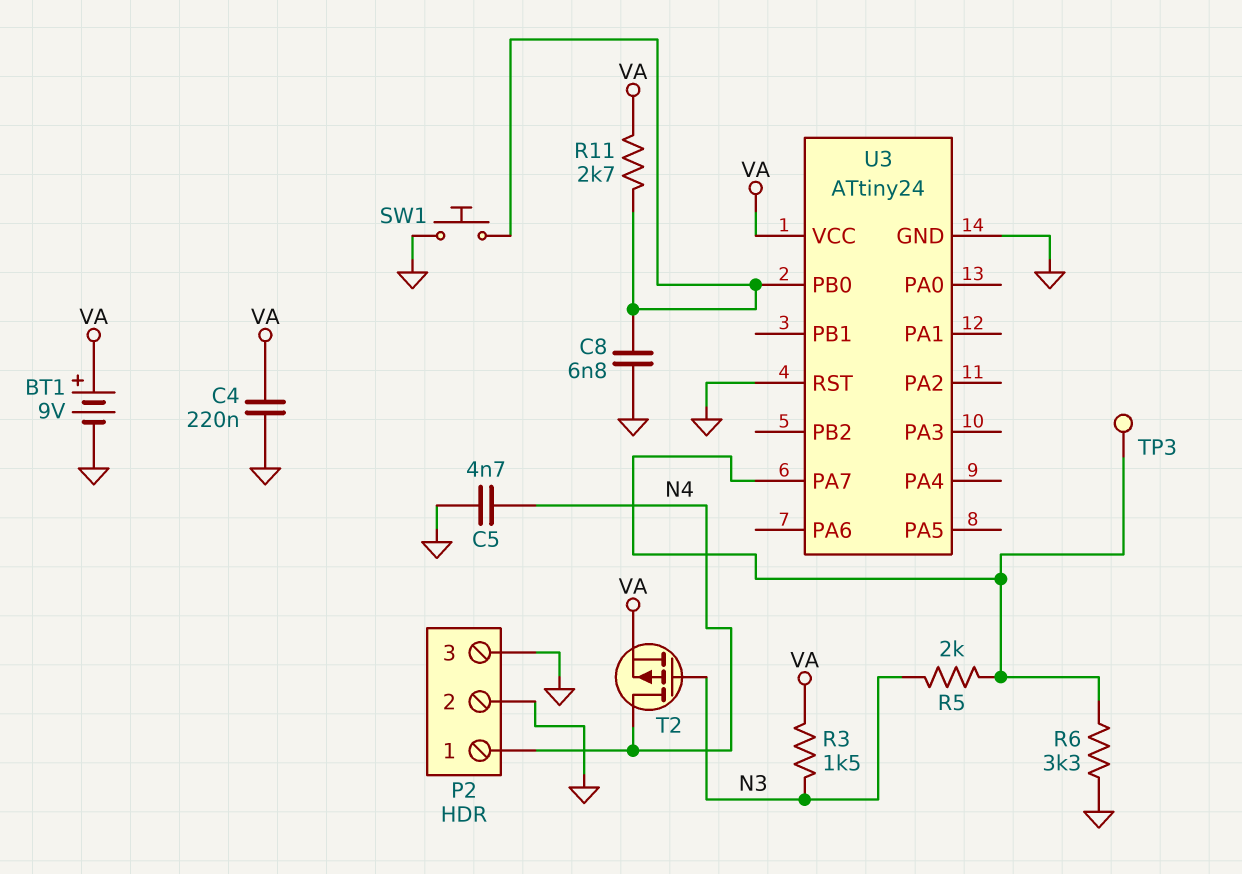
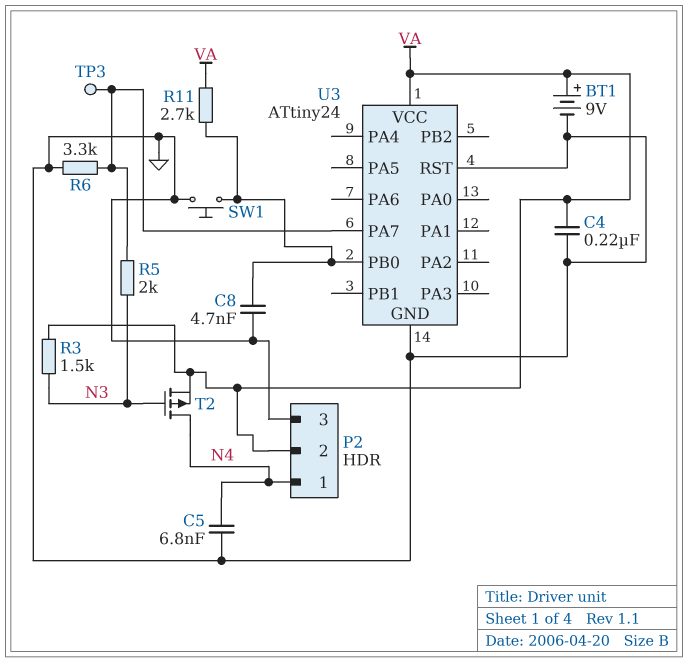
C5: 4.7nF (GND, N4) -> 6.8nF (GND, N4)
C8: 6.8nF (GND, U3/PB0) -> 4.7nF (GND, U3/PB0)
P2 pin 2: GND -> VA

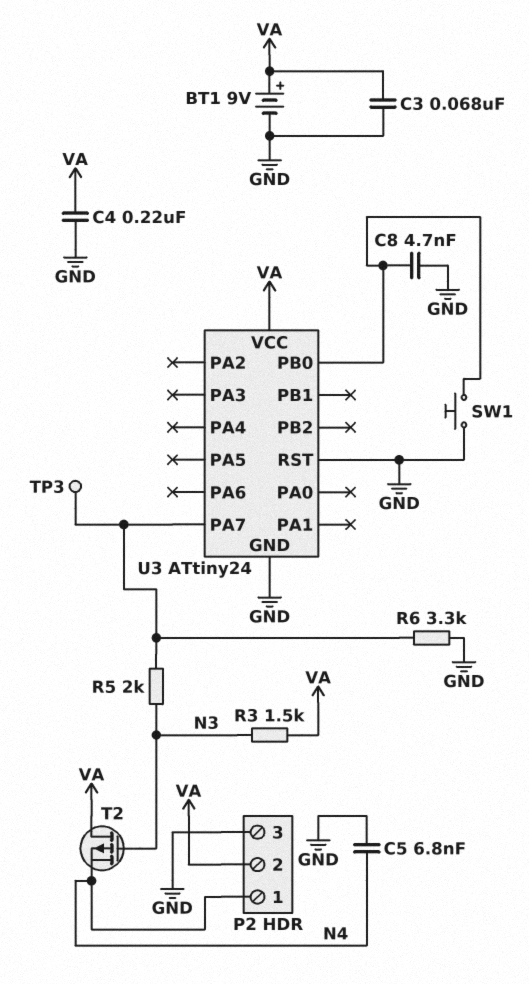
C3: none -> 68nF (GND, VA)
R11: 2.7k (U3/PB0, VA) -> none
T2: PMOS (G N3, D N4, S VA) -> PMOS (G N3, D VA, S N4)

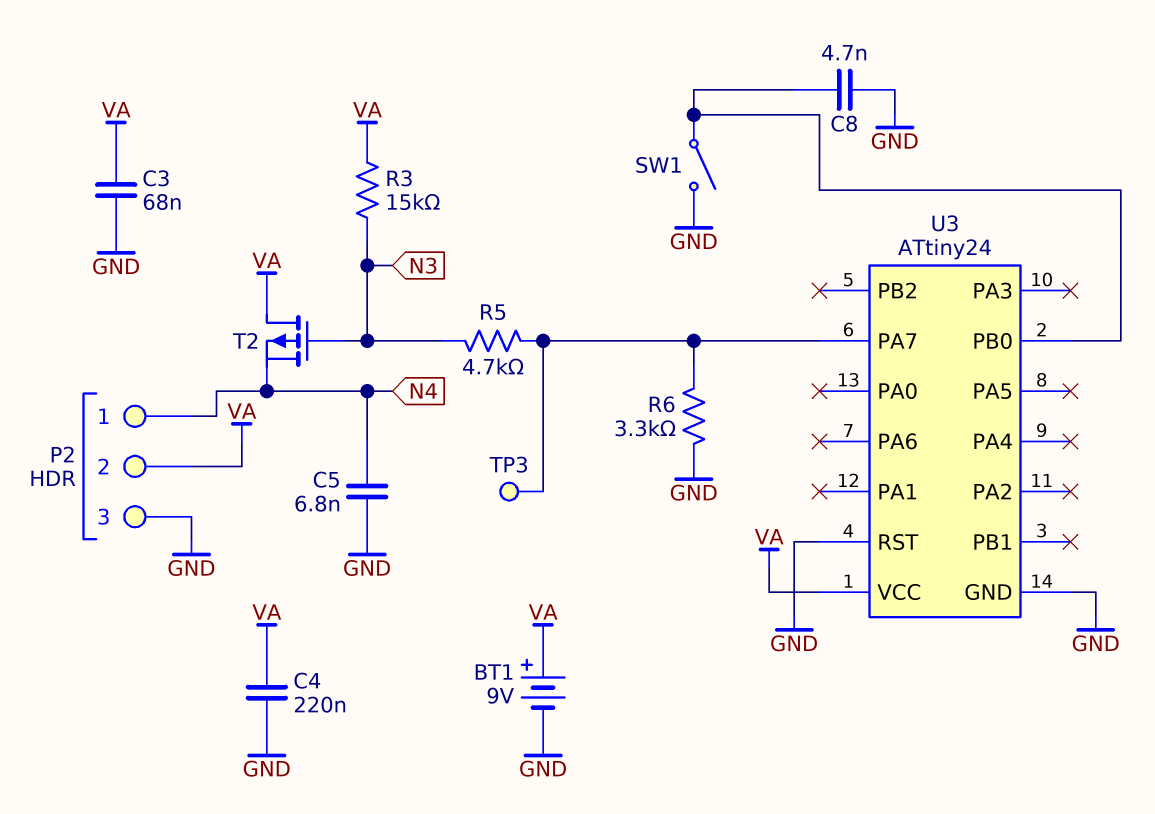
R3: 1.5k (N3, VA) -> 15k (N3, VA)
R5: 2k (N3, U3/PA7) -> 4.7k (N3, U3/PA7)
SW1: button (GND, U3/PB0) -> switch (GND, U3/PB0)

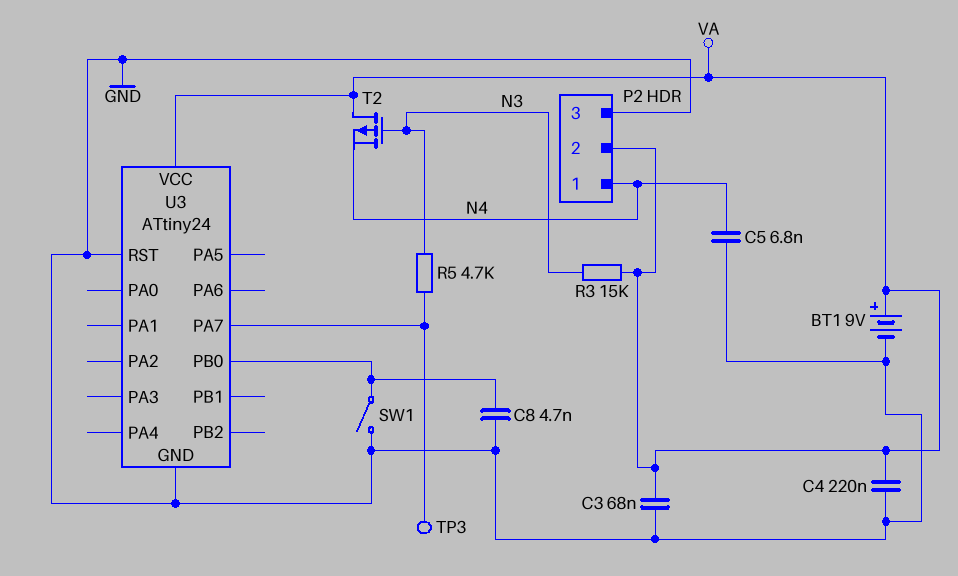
R6: 3.3k (GND, U3/PA7) -> none

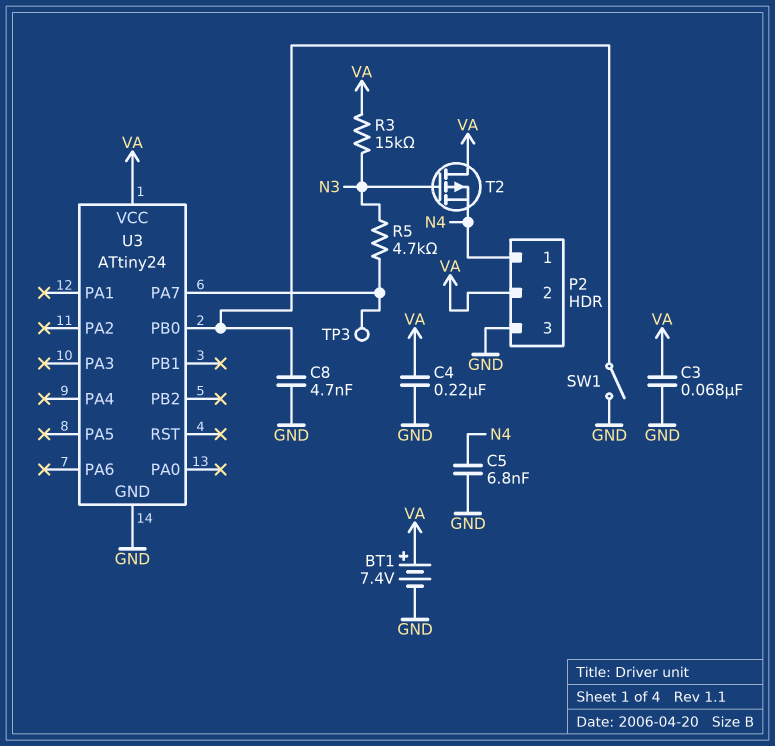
BT1: 9V (plus VA, minus GND) -> 7.4V (plus VA, minus GND)
U3 pin RST: GND -> none

